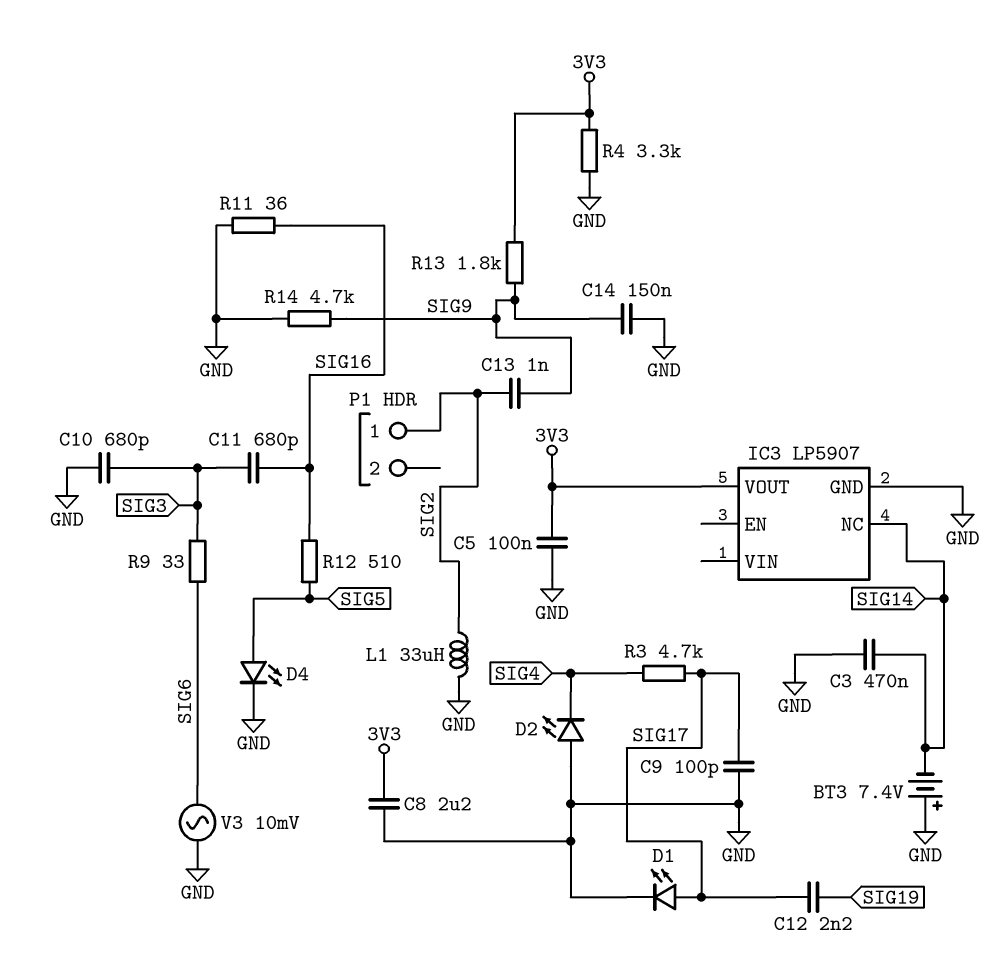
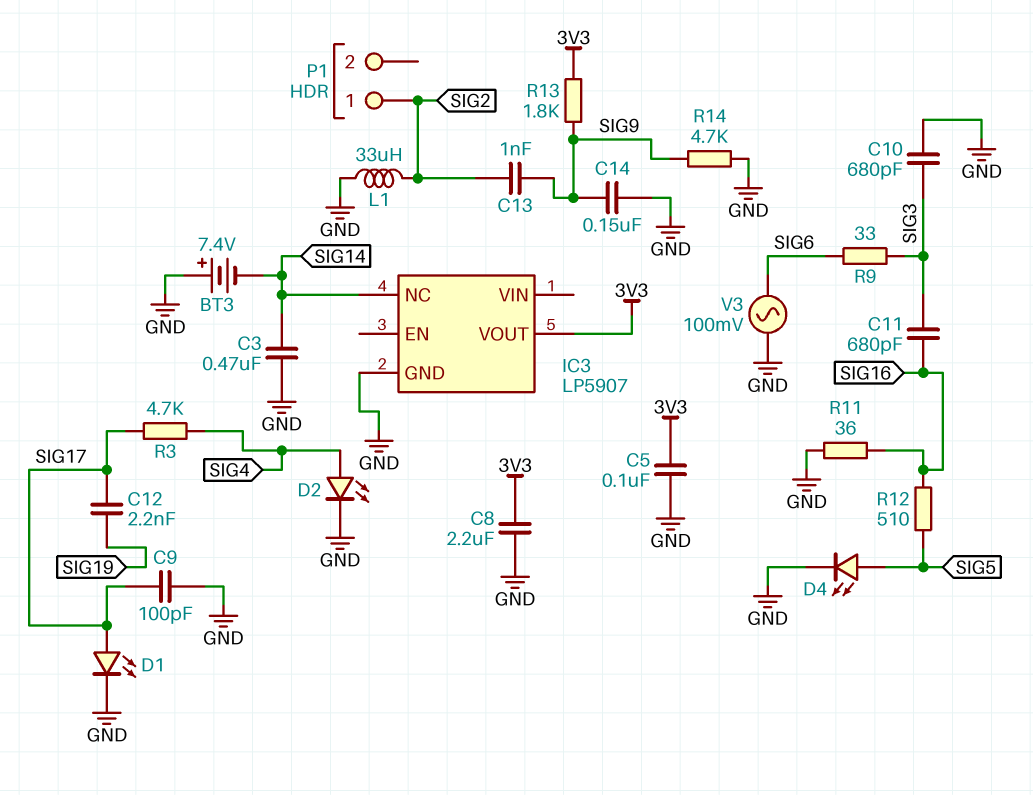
D2: LED (A GND, K SIG4) -> LED (A SIG4, K GND)
R4: 3.3k (3V3, GND) -> none
V3: AC 10mV (GND, SIG6) -> AC 100mV (GND, SIG6)

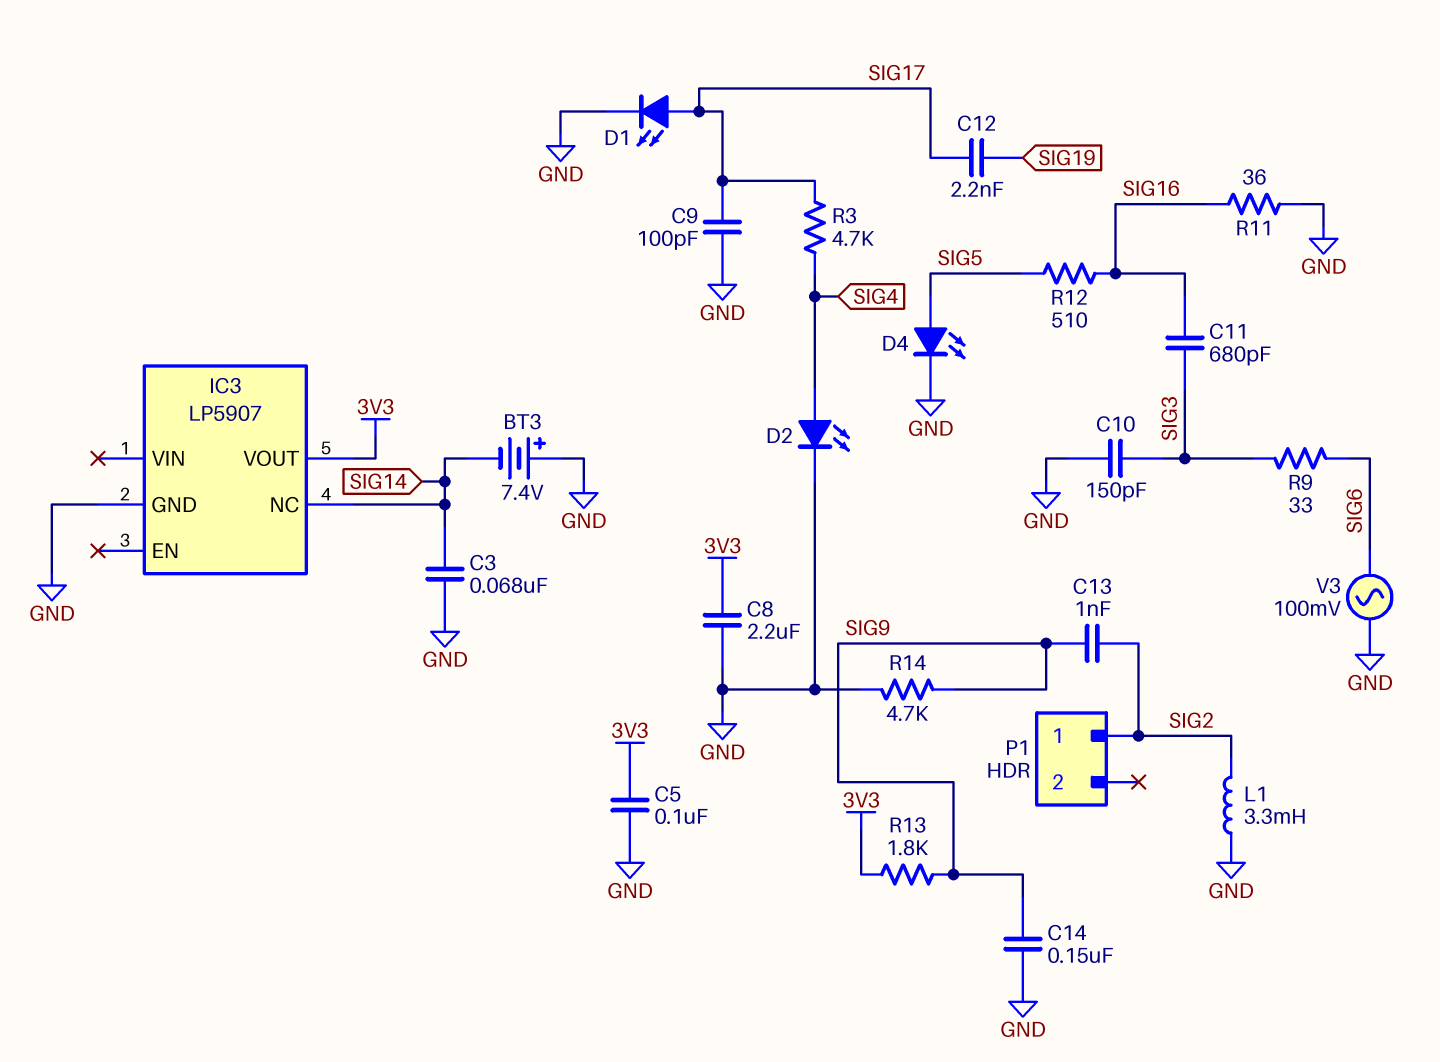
C3: 470nF (GND, SIG14) -> 68nF (GND, SIG14)
C10: 680pF (GND, SIG3) -> 150pF (GND, SIG3)
L1: 33uH (GND, SIG2) -> 3.3mH (GND, SIG2)

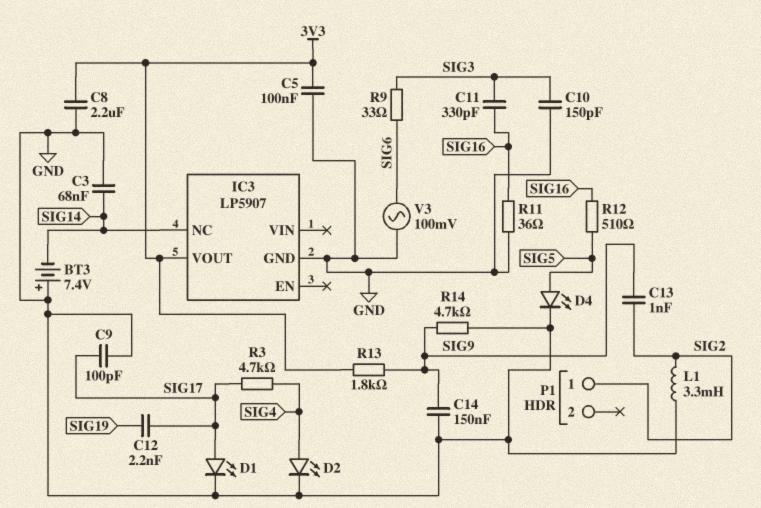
C11: 680pF (SIG3, SIG16) -> 330pF (SIG3, SIG16)

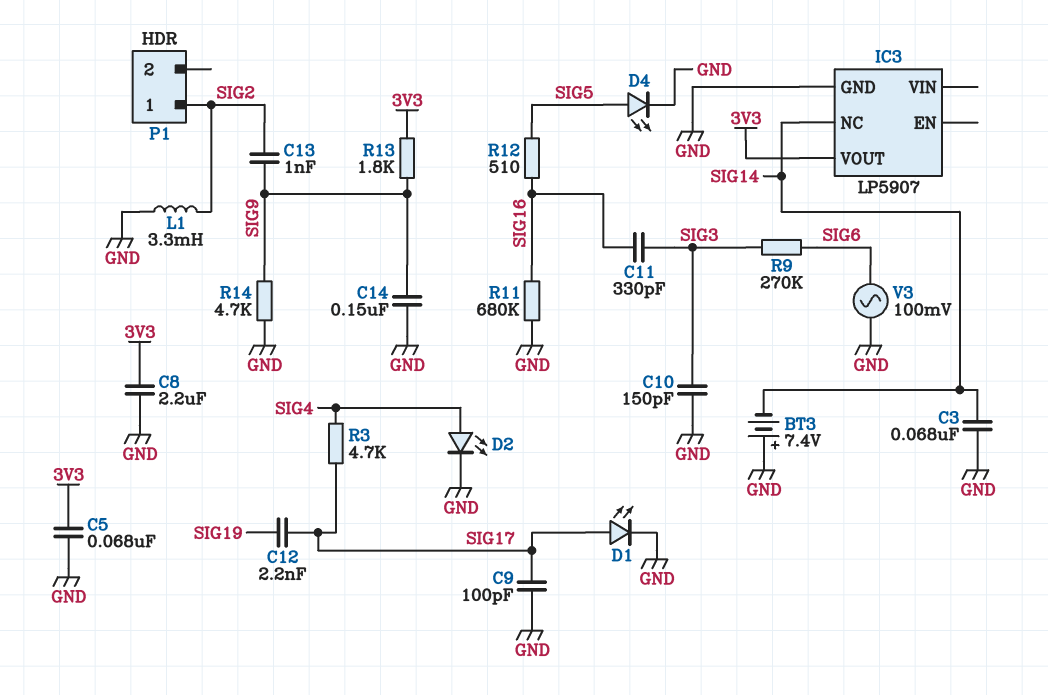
C5: 100nF (3V3, GND) -> 68nF (3V3, GND)
R9: 33 (SIG3, SIG6) -> 270k (SIG3, SIG6)
R11: 36 (GND, SIG16) -> 680k (GND, SIG16)

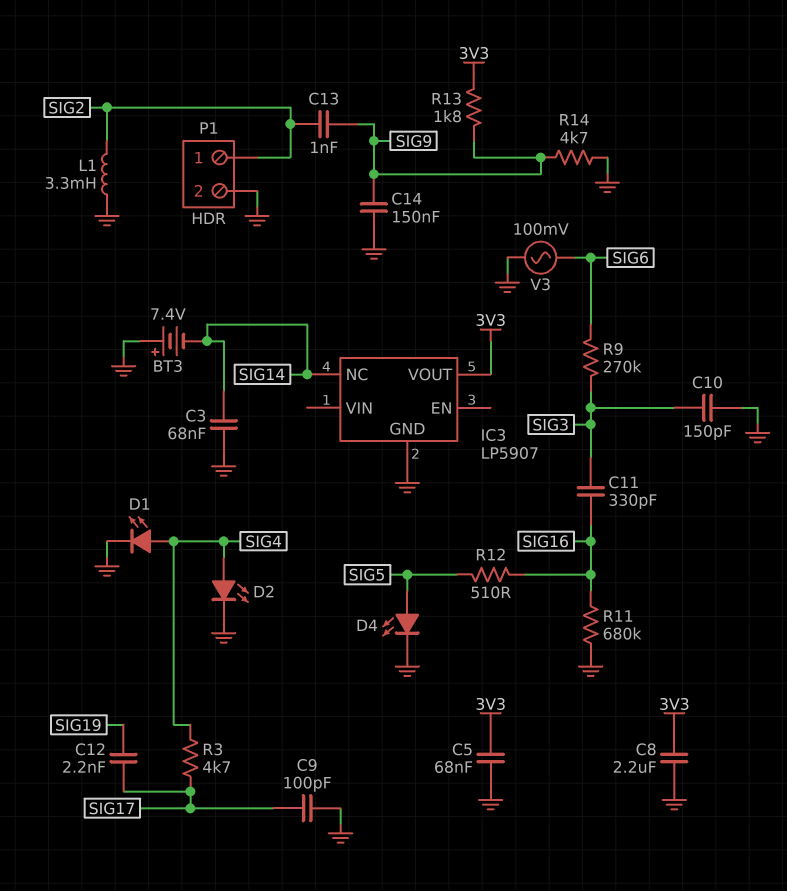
D1: LED (A SIG17, K GND) -> LED (A SIG4, K GND)
P1 pin 2: none -> GND

